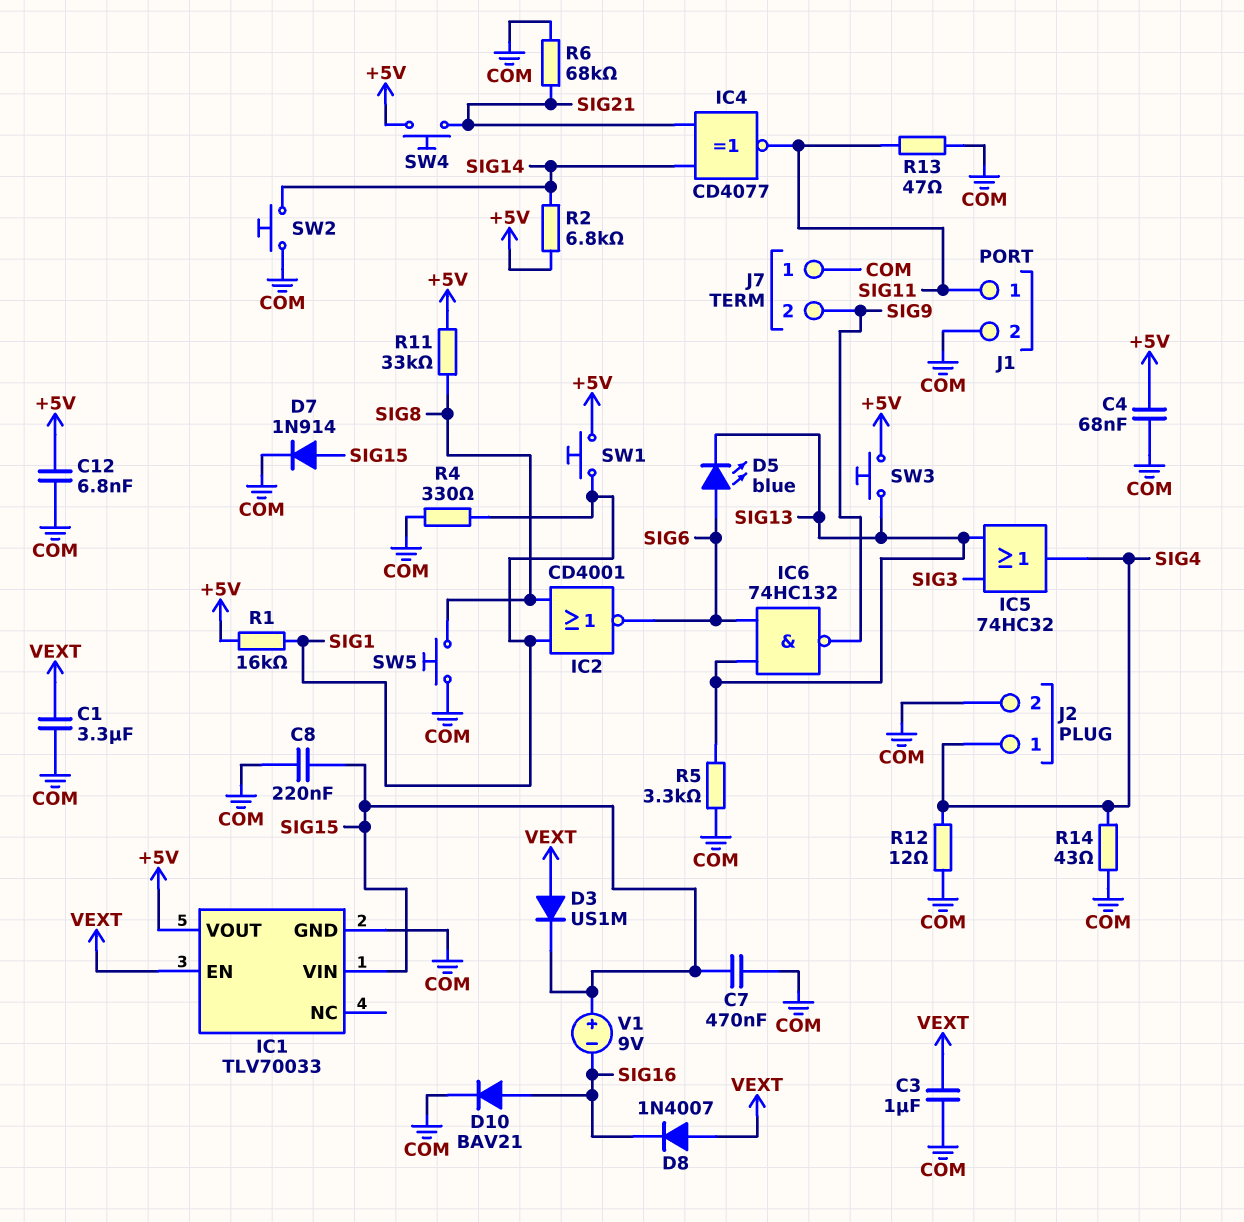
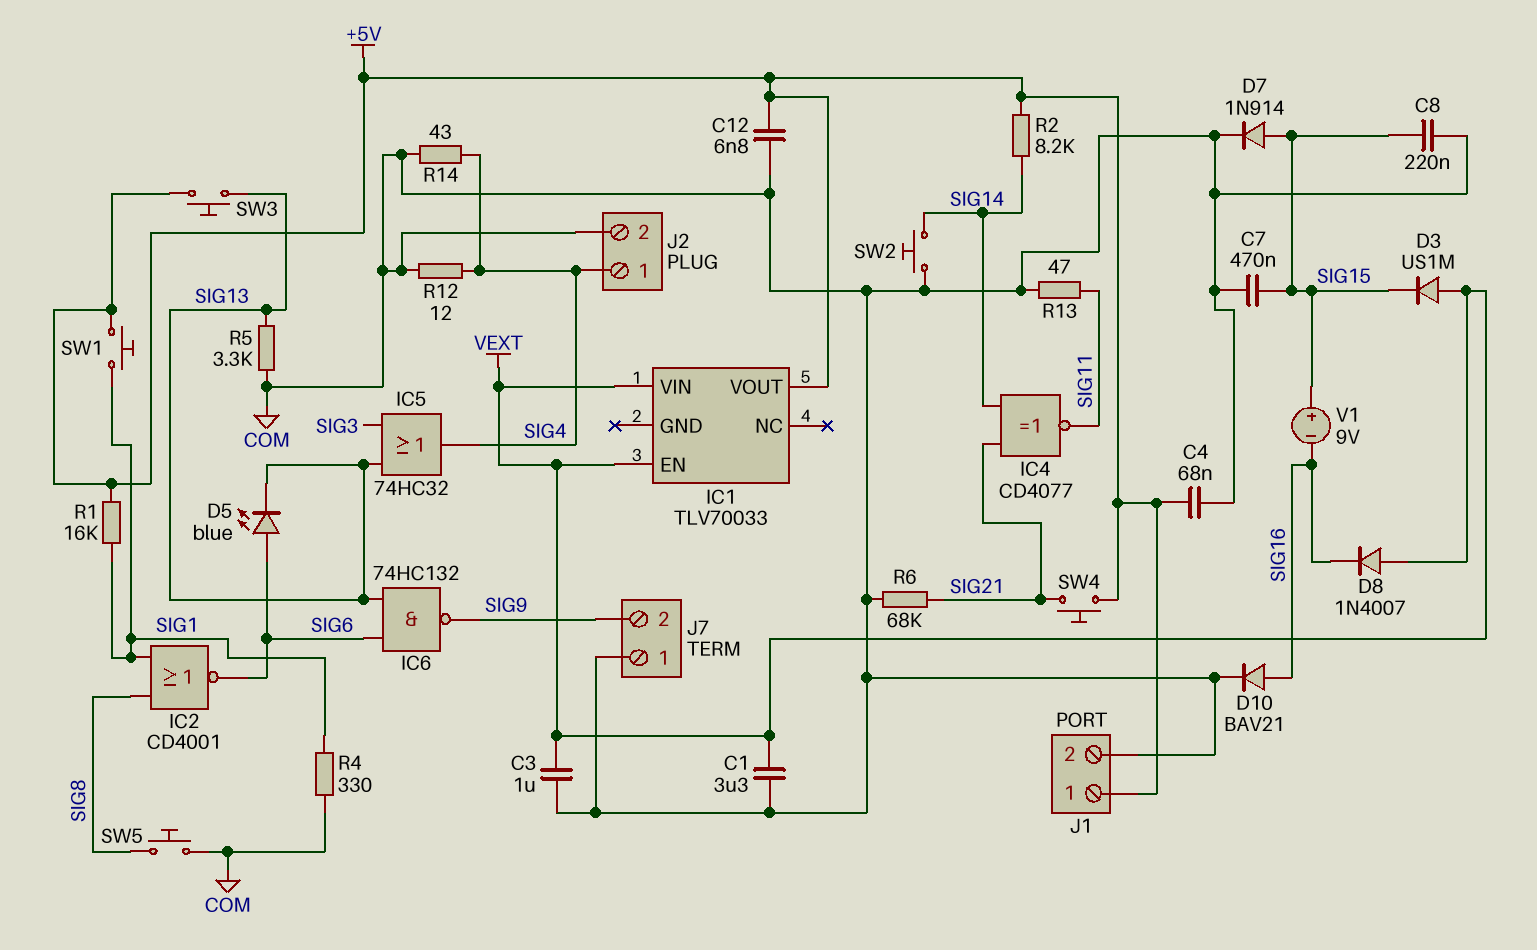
IC1 pin GND: COM -> none
IC1 pin VIN: SIG15 -> VEXT
J1 pin 1: SIG11 -> +5V
R2: 6.8k (+5V, SIG14) -> 8.2k (+5V, SIG14)
R11: 33k (+5V, SIG8) -> none

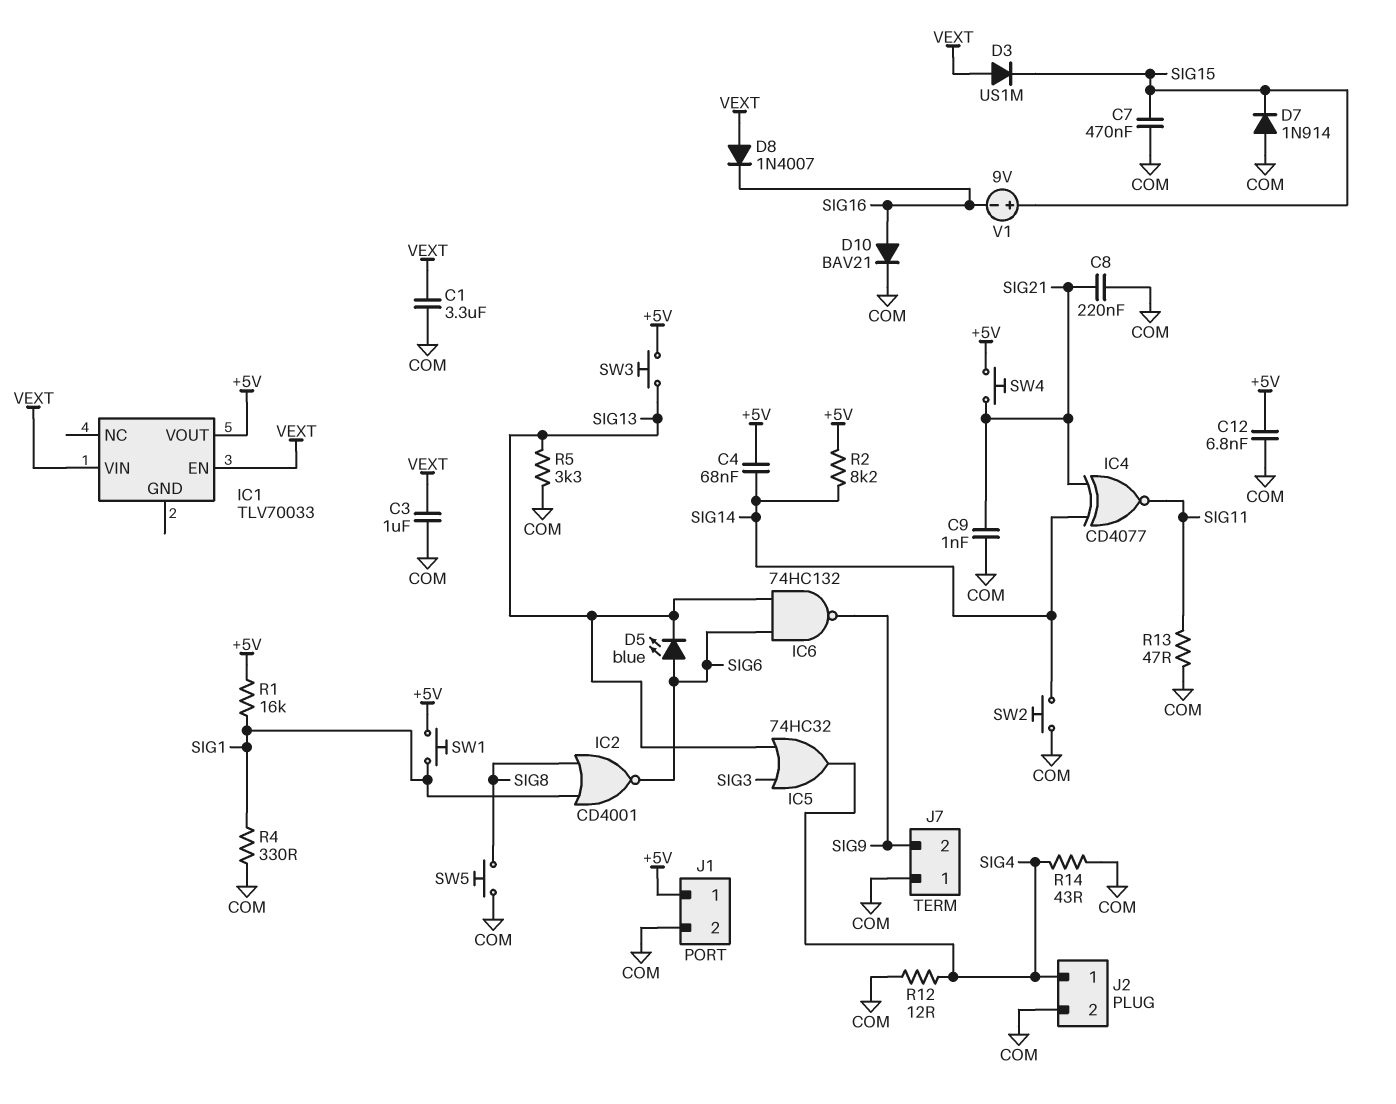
C4: 68nF (+5V, COM) -> 68nF (+5V, SIG14)
C8: 220nF (COM, SIG15) -> 220nF (COM, SIG21)
C9: none -> 1nF (COM, SIG21)
D7: diode 1N914 (A SIG15, K COM) -> diode 1N914 (A COM, K SIG15)
R6: 68k (COM, SIG21) -> none

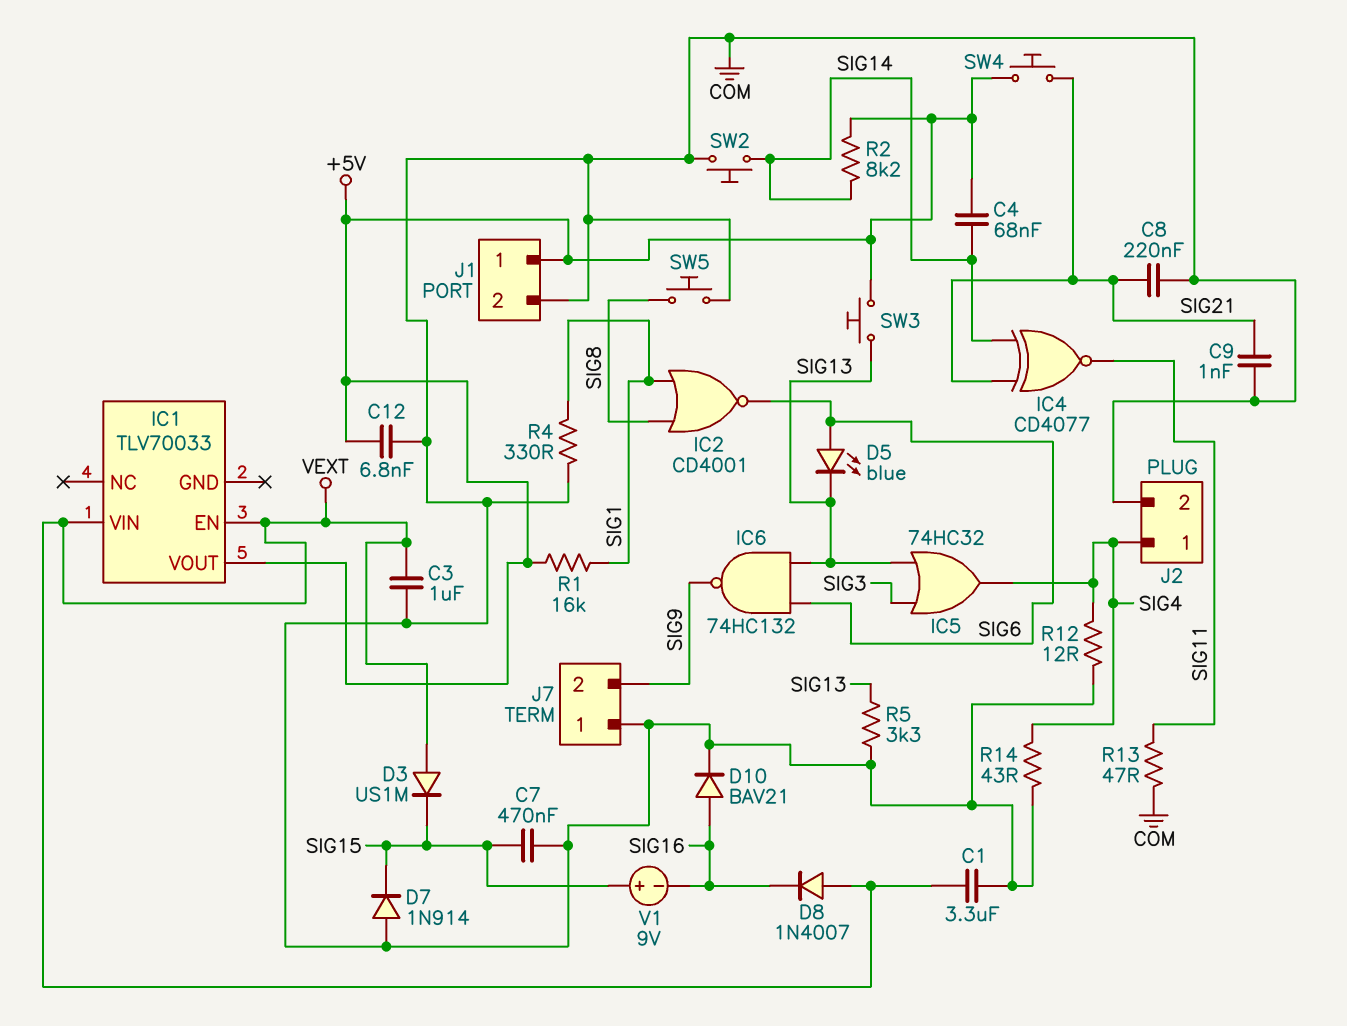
SW1: button (+5V, SIG1) -> none

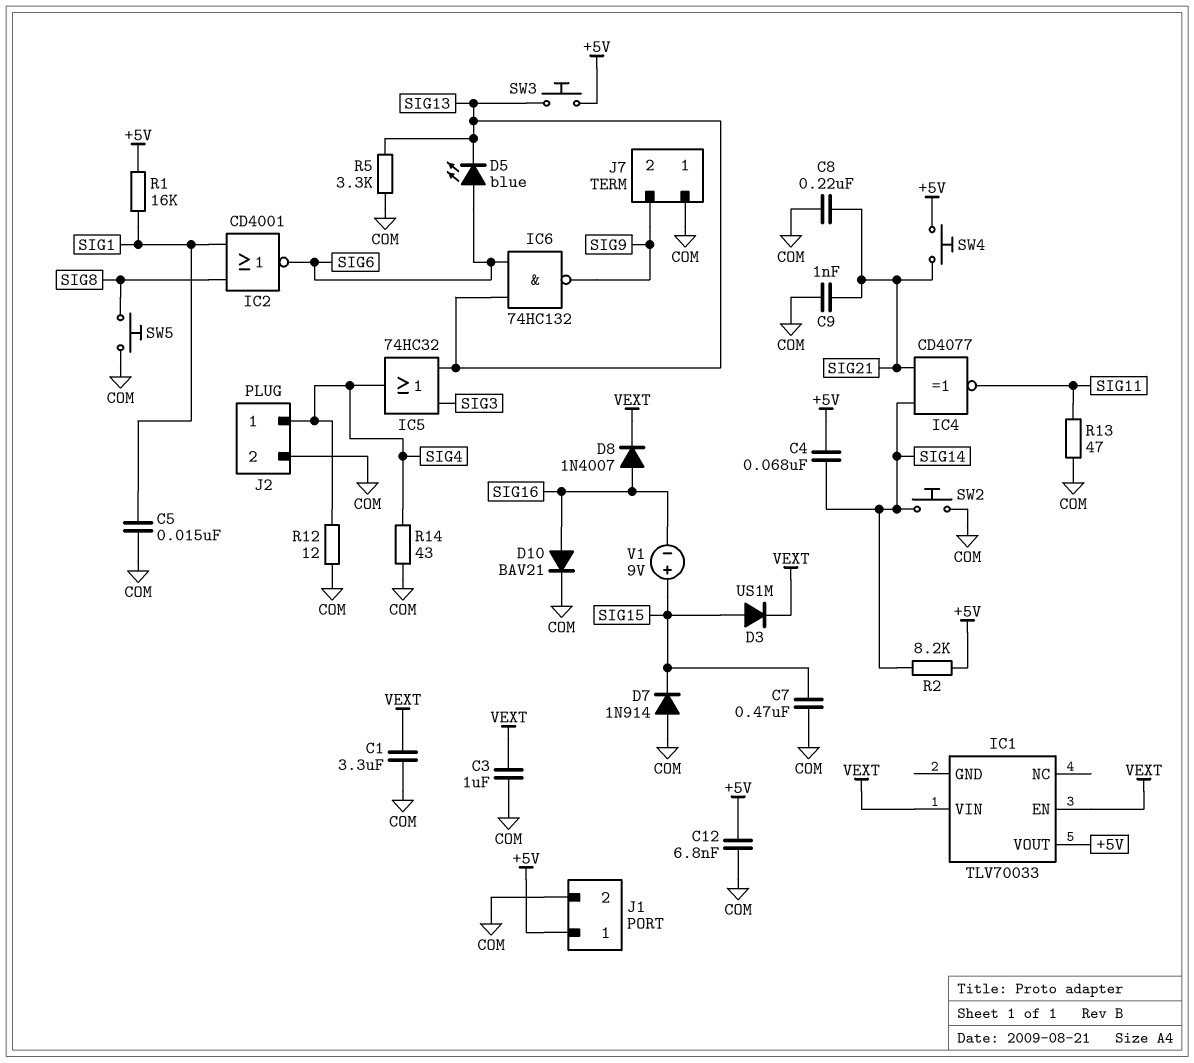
C5: none -> 15nF (COM, SIG1)
D3: diode US1M (A VEXT, K SIG15) -> diode US1M (A SIG15, K VEXT)
D8: diode 1N4007 (A VEXT, K SIG16) -> diode 1N4007 (A SIG16, K VEXT)
R4: 330 (COM, SIG1) -> none

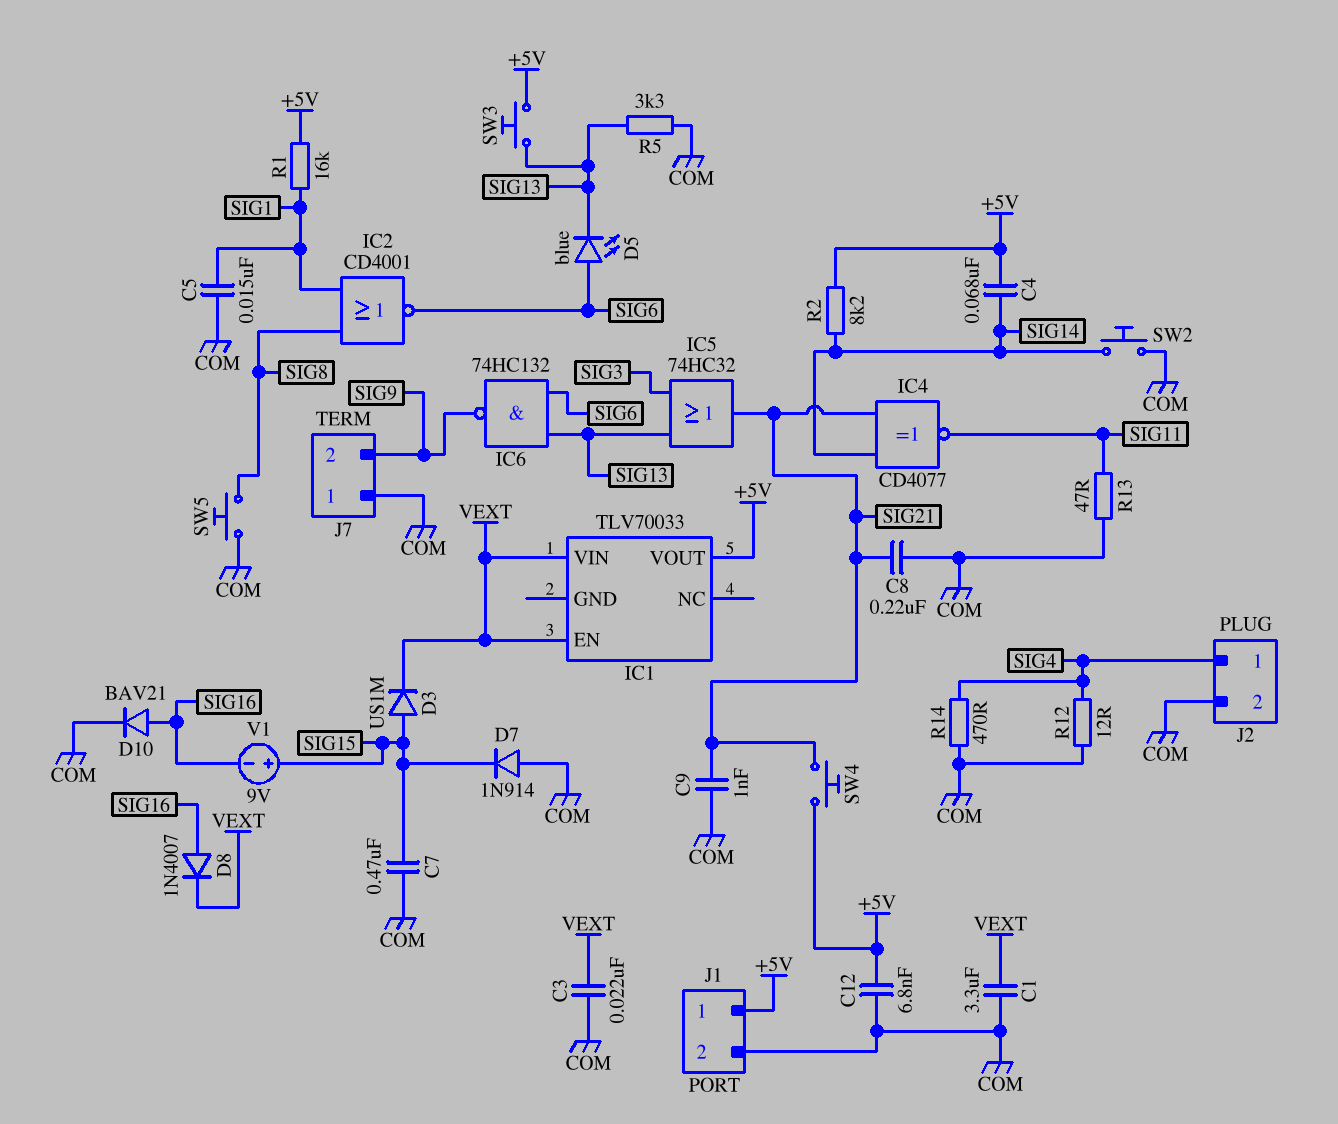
C3: 1uF (COM, VEXT) -> 22nF (COM, VEXT)
IC5: OR 74HC32 (in SIG3, in SIG13, out SIG4) -> OR 74HC32 (in SIG3, in SIG13, out SIG21)
R14: 43 (COM, SIG4) -> 470 (COM, SIG4)

